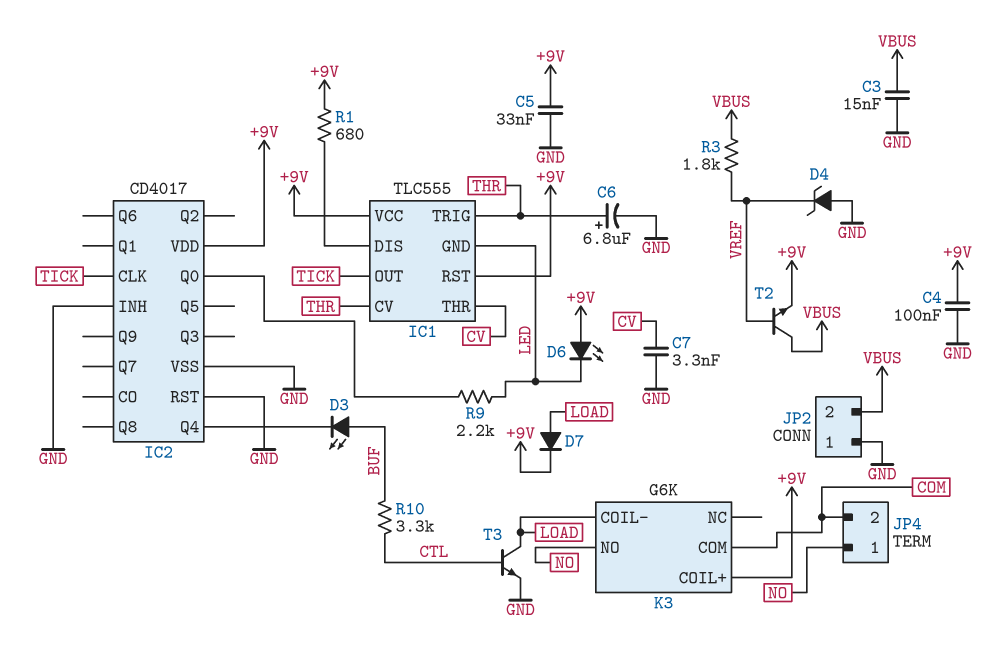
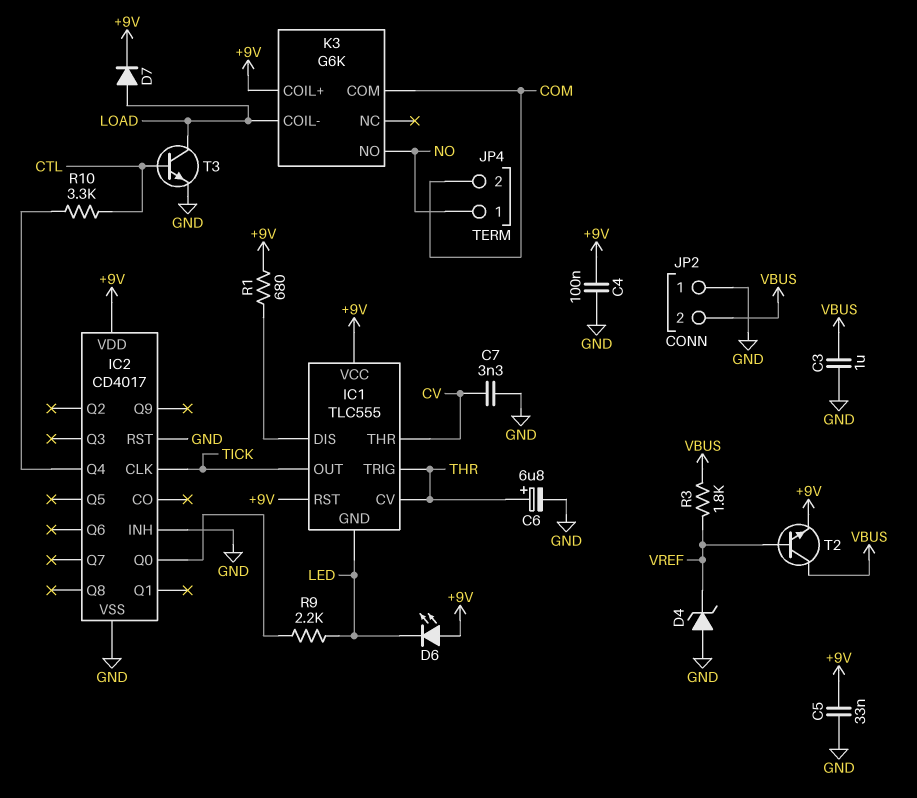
C3: 15nF (GND, VBUS) -> 1uF (GND, VBUS)
D3: LED (A BUF, K IC2/Q4) -> none
R10: 3.3k (BUF, CTL) -> 3.3k (CTL, IC2/Q4)

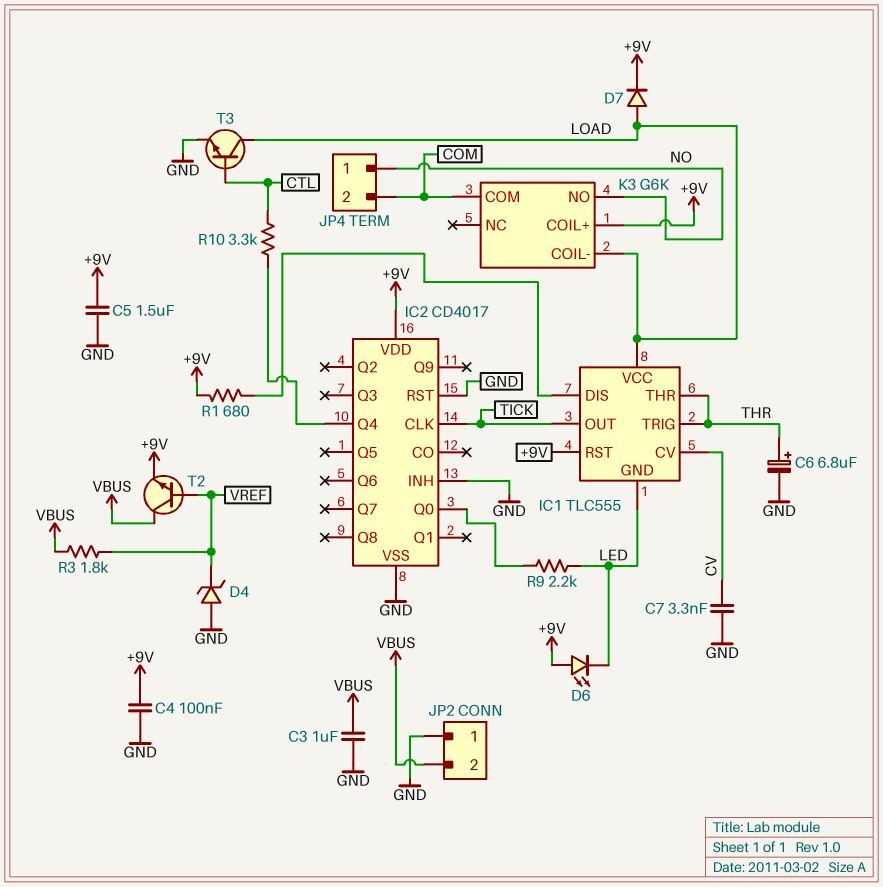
C5: 33nF (+9V, GND) -> 1.5uF (+9V, GND)
IC1 pin CV: THR -> CV
IC1 pin THR: CV -> THR
IC1 pin VCC: +9V -> LOAD

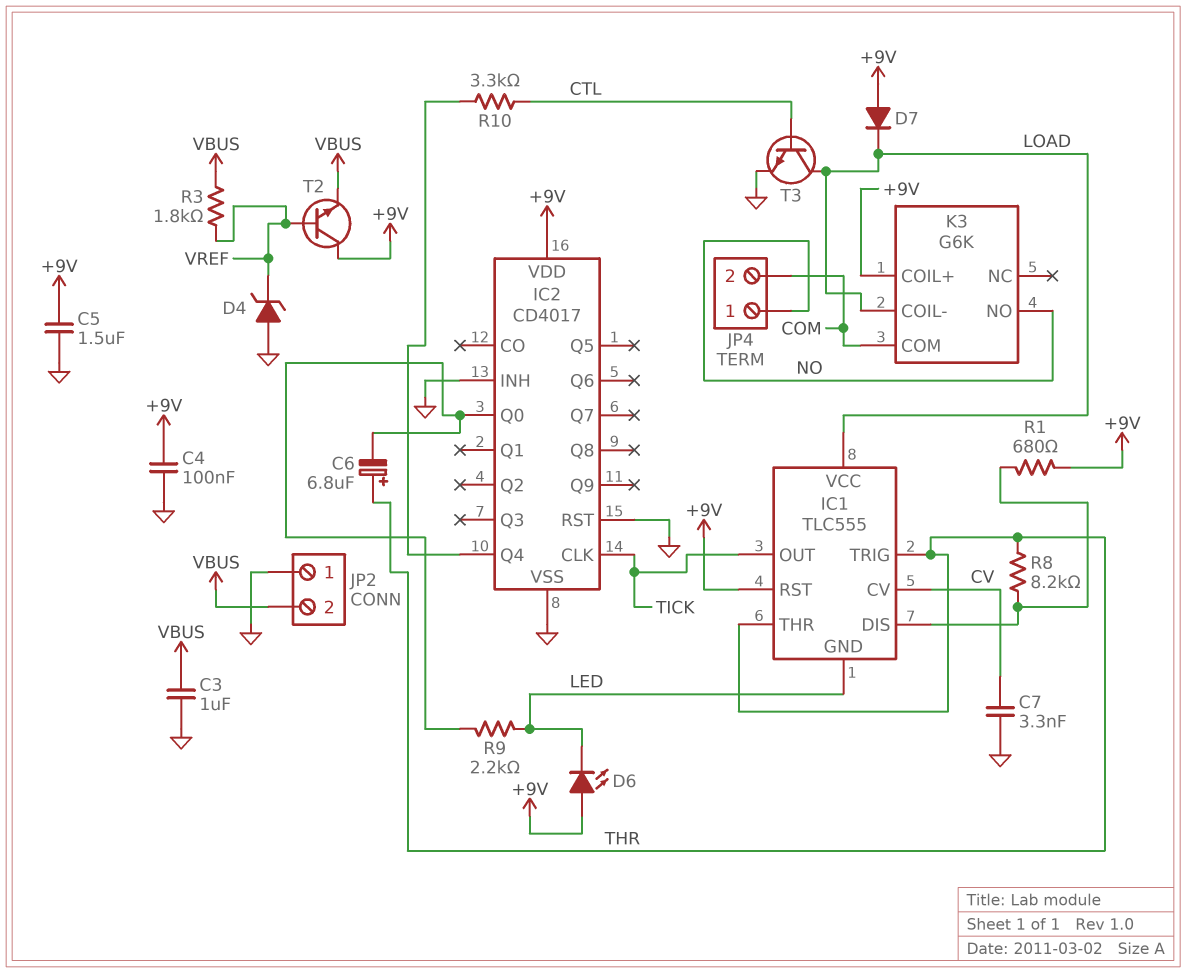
C6: 6.8uF (plus THR, minus GND) -> 6.8uF (plus THR, minus IC2/Q0)
D7: diode (A LOAD, K +9V) -> diode (A +9V, K LOAD)
R8: none -> 8.2k (IC1/DIS, THR)
T2: NPN (B VREF, C VBUS, E +9V) -> NPN (B VREF, C +9V, E VBUS)

